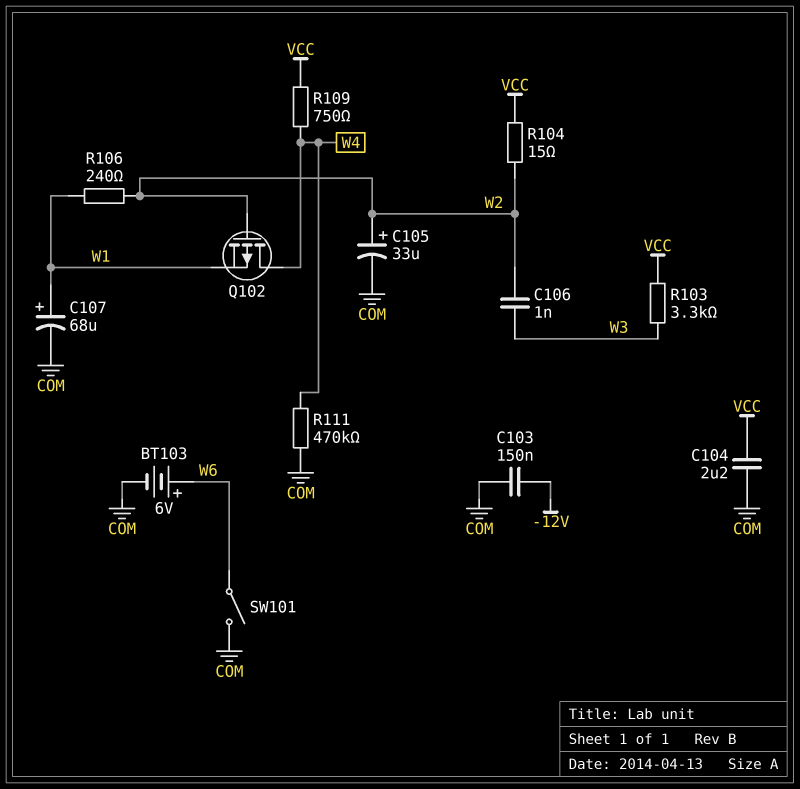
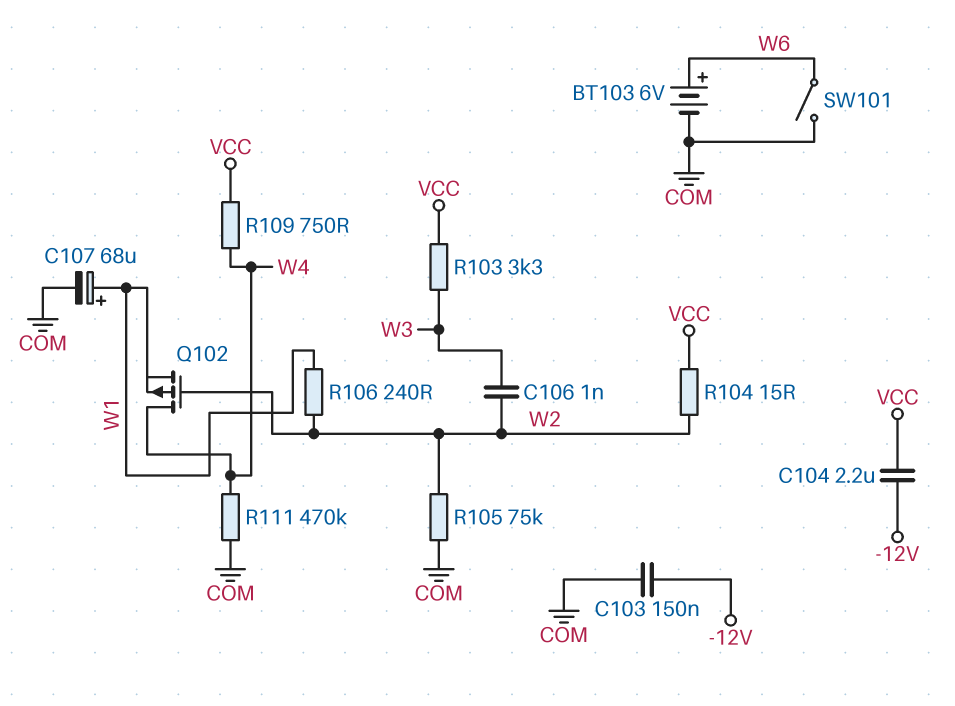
C104: 2.2uF (COM, VCC) -> 2.2uF (-12V, VCC)
C105: 33uF (plus W2, minus COM) -> none
R105: none -> 75k (COM, W2)

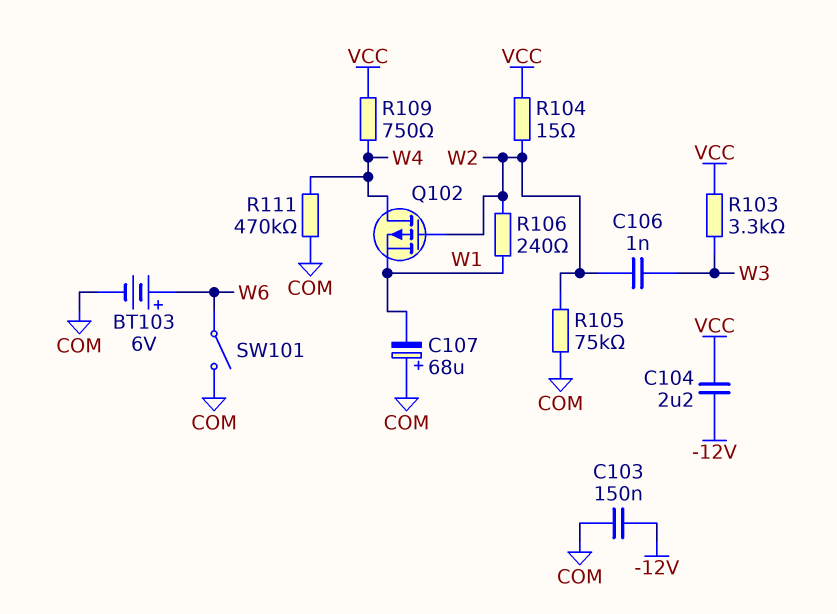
C107: 68uF (plus W1, minus COM) -> 68uF (plus COM, minus W1)

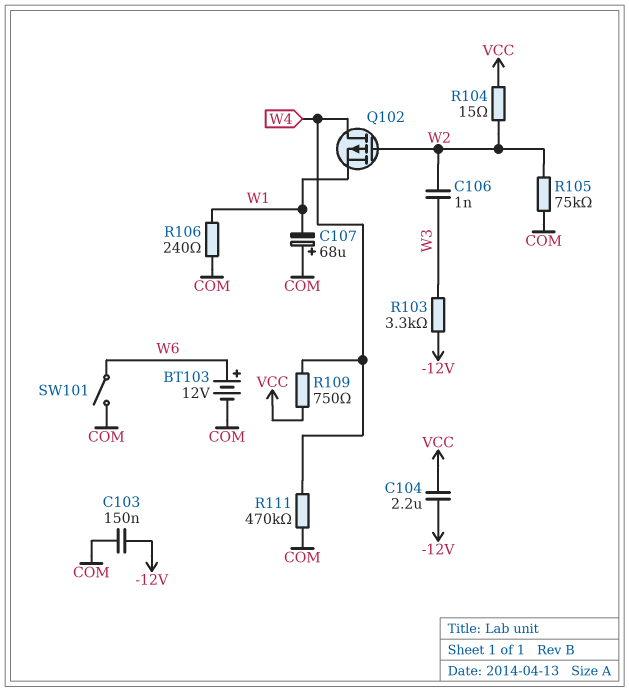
BT103: 6V (plus W6, minus COM) -> 12V (plus W6, minus COM)
R103: 3.3k (VCC, W3) -> 3.3k (-12V, W3)
R106: 240 (W1, W2) -> 240 (COM, W1)

